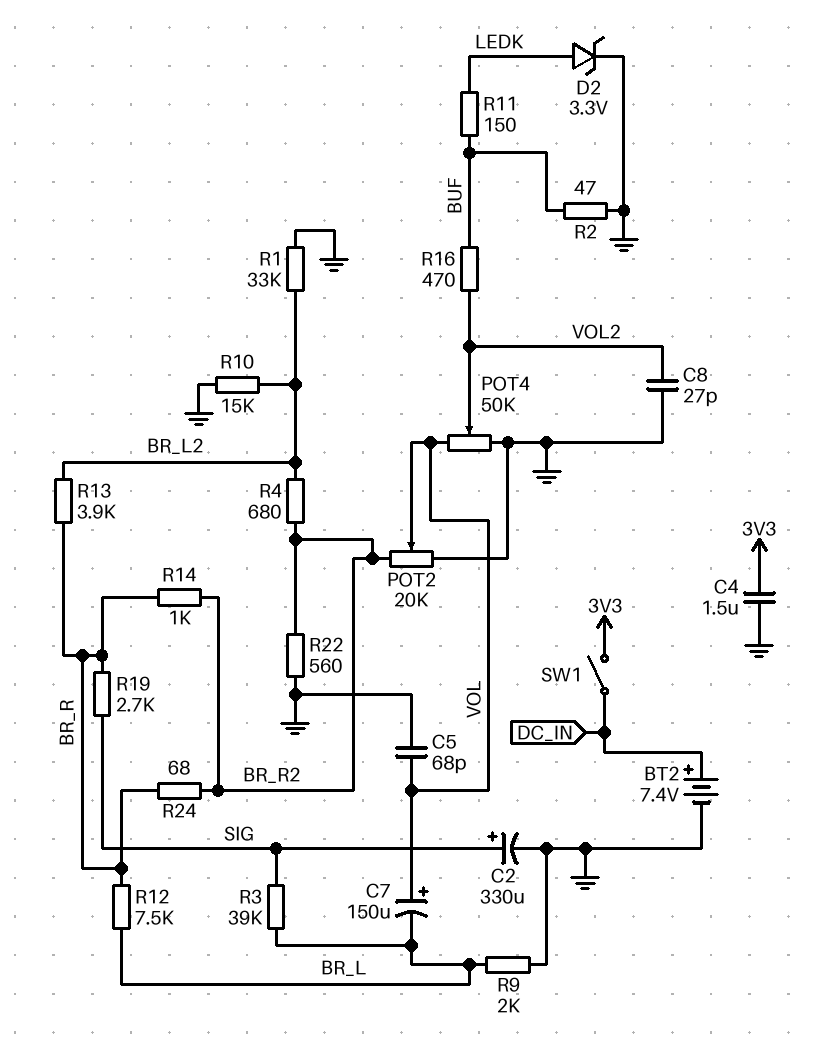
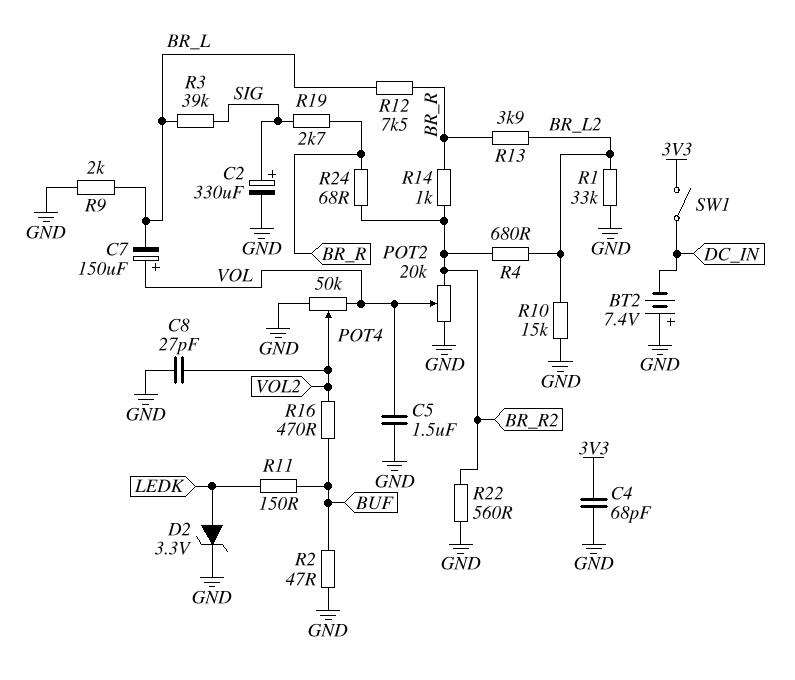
BT2: 7.4V (plus DC_IN, minus GND) -> 7.4V (plus GND, minus DC_IN)
C4: 1.5uF (3V3, GND) -> 68pF (3V3, GND)
C5: 68pF (GND, VOL) -> 1.5uF (GND, VOL)

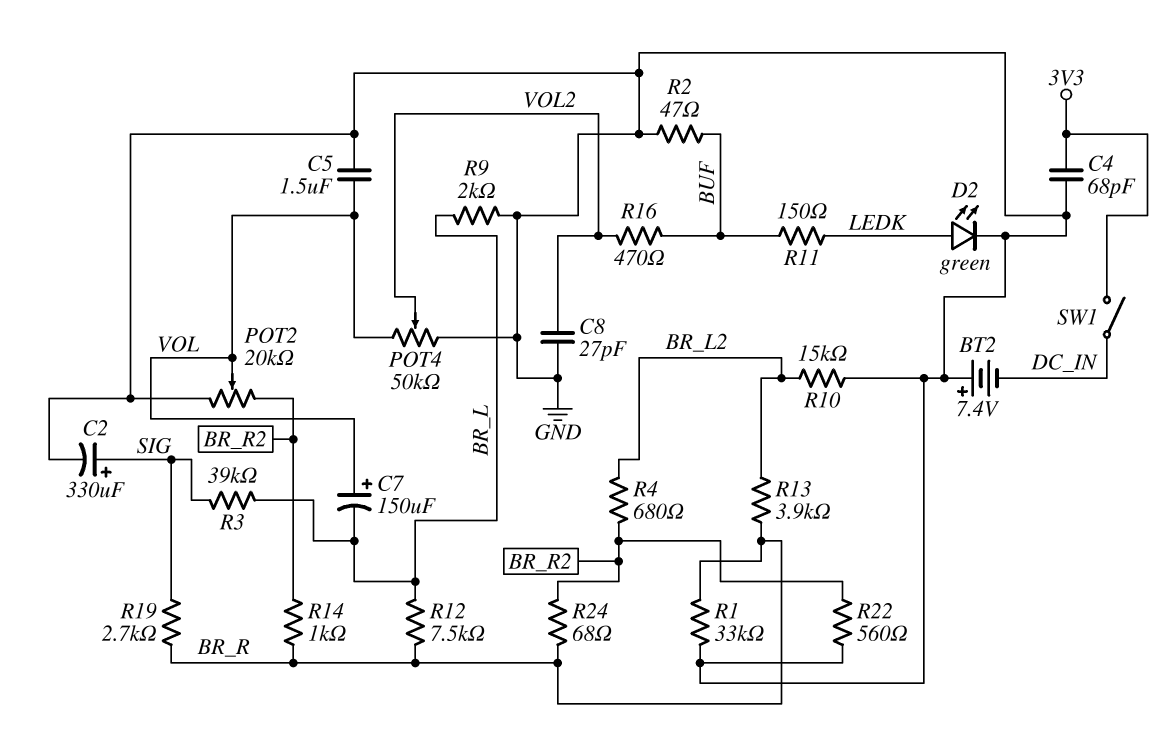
D2: zener 3.3V (A LEDK, K GND) -> LED green (A LEDK, K GND)
R1: 33k (BR_L2, GND) -> 33k (BR_R, GND)

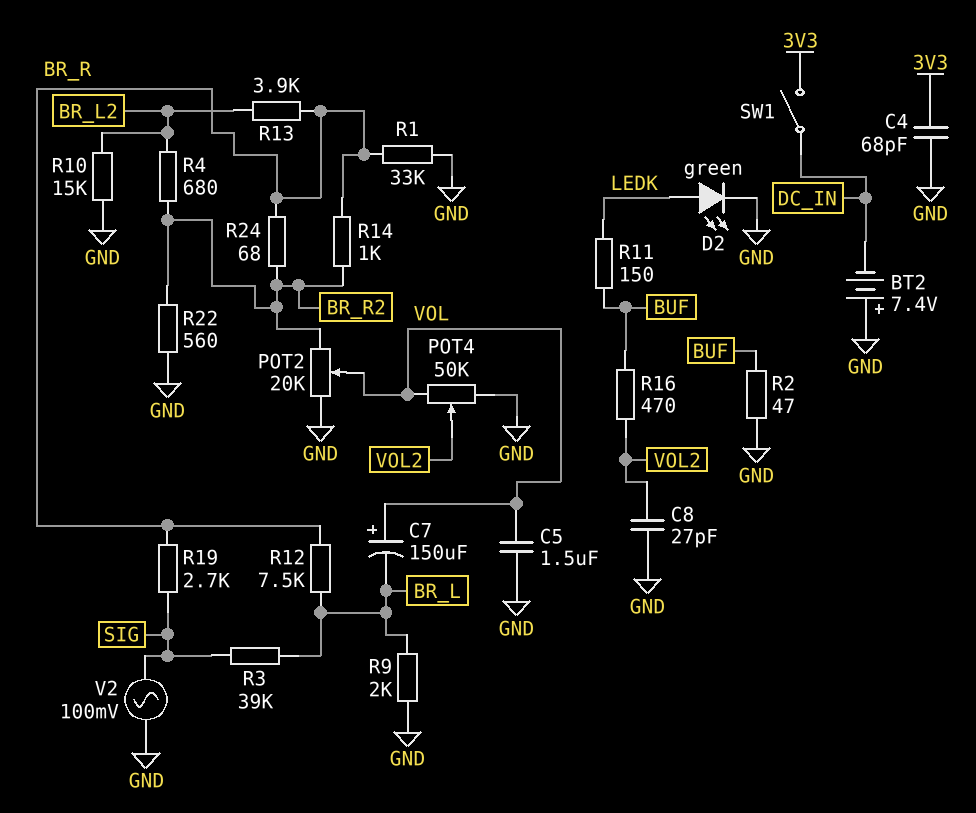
C2: 330uF (plus SIG, minus GND) -> none
V2: none -> AC 100mV (GND, SIG)

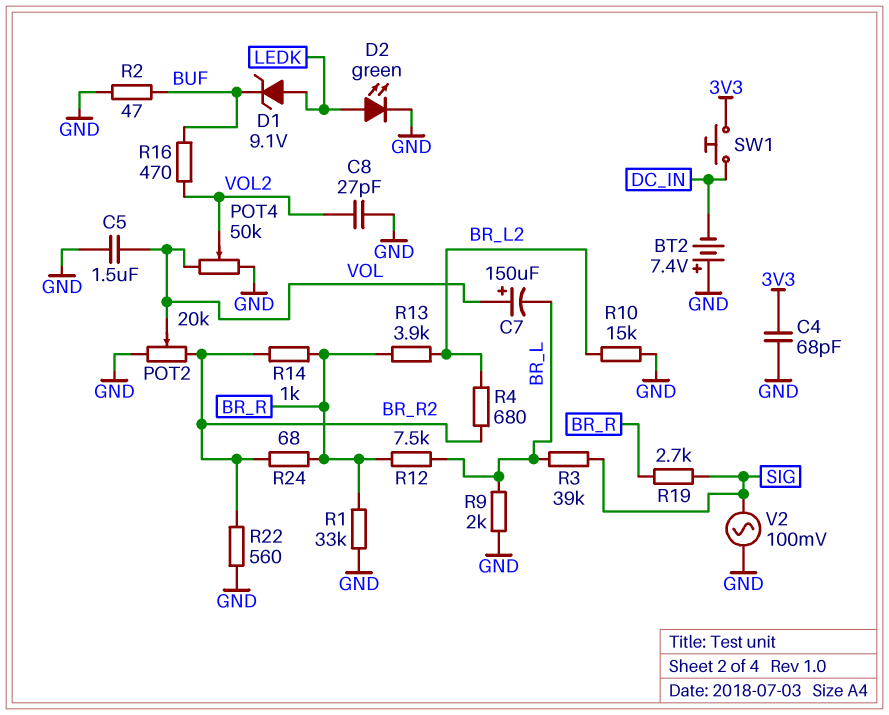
D1: none -> zener 9.1V (A LEDK, K BUF)
R11: 150 (BUF, LEDK) -> none
SW1: switch (3V3, DC_IN) -> button (3V3, DC_IN)

